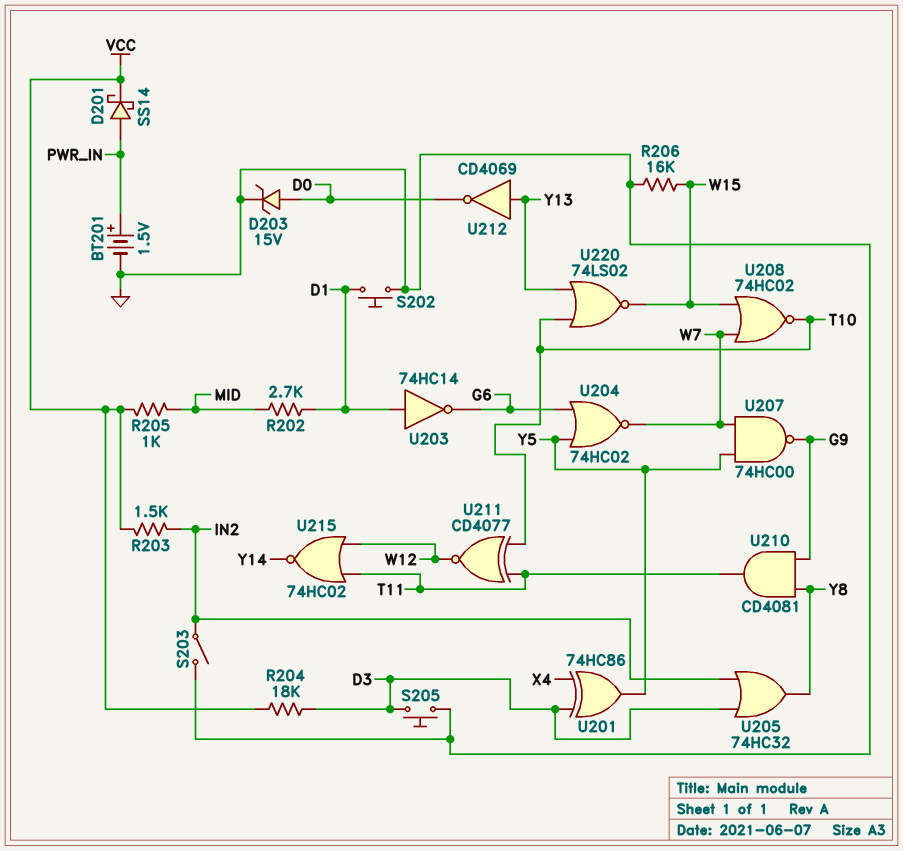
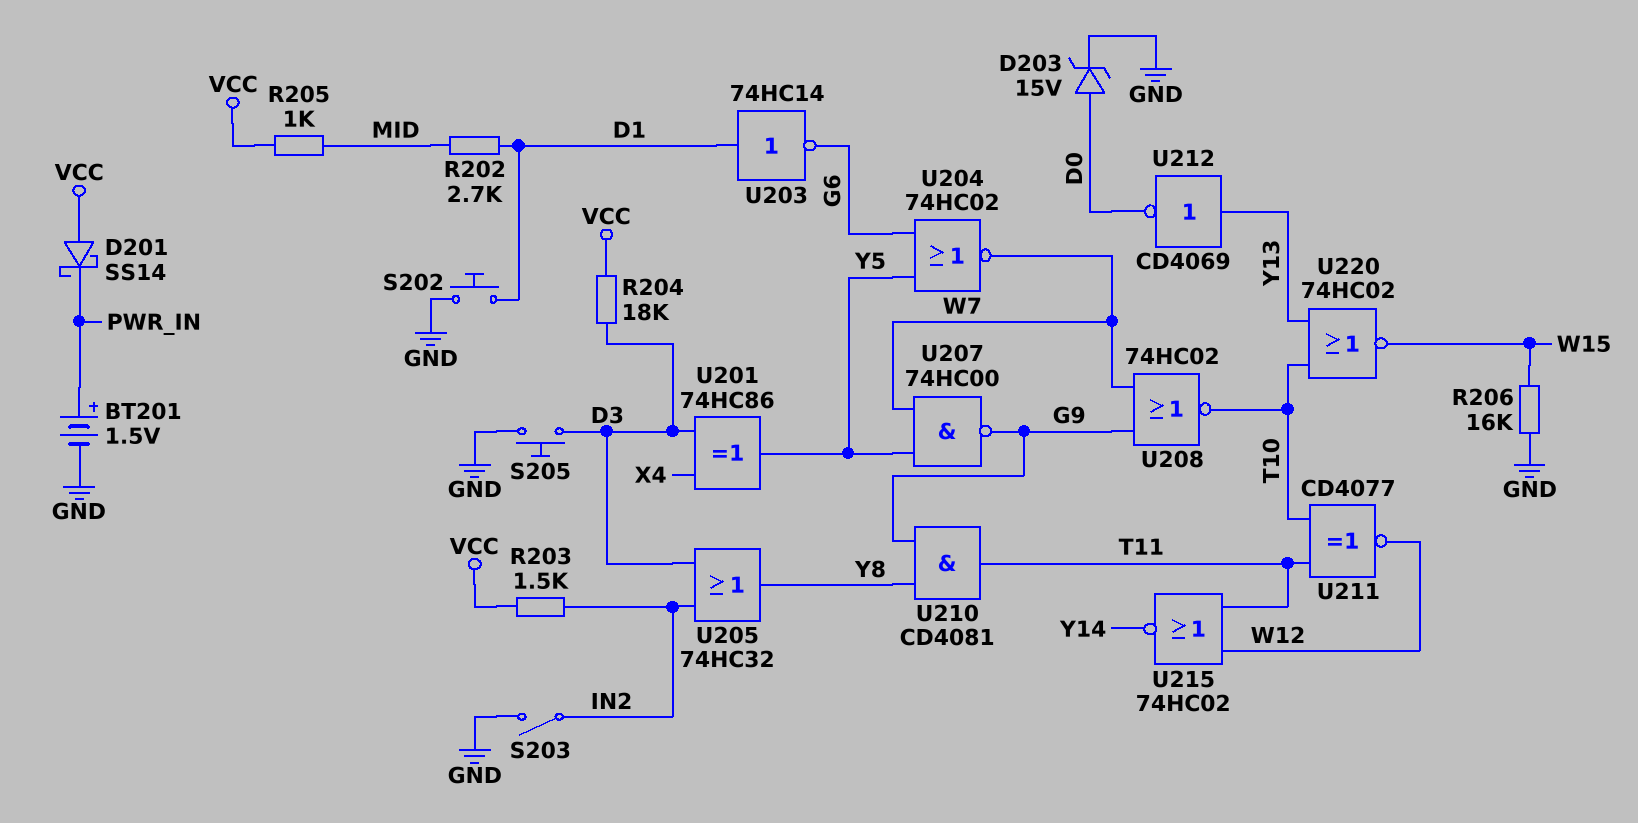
D201: schottky SS14 (A PWR_IN, K VCC) -> schottky SS14 (A VCC, K PWR_IN)
U208: NOR 74HC02 (in W7, in W15, out T10) -> NOR 74HC02 (in G9, in W7, out T10)
U220: NOR 74LS02 (in T10, in Y13, out W15) -> NOR 74HC02 (in T10, in Y13, out W15)

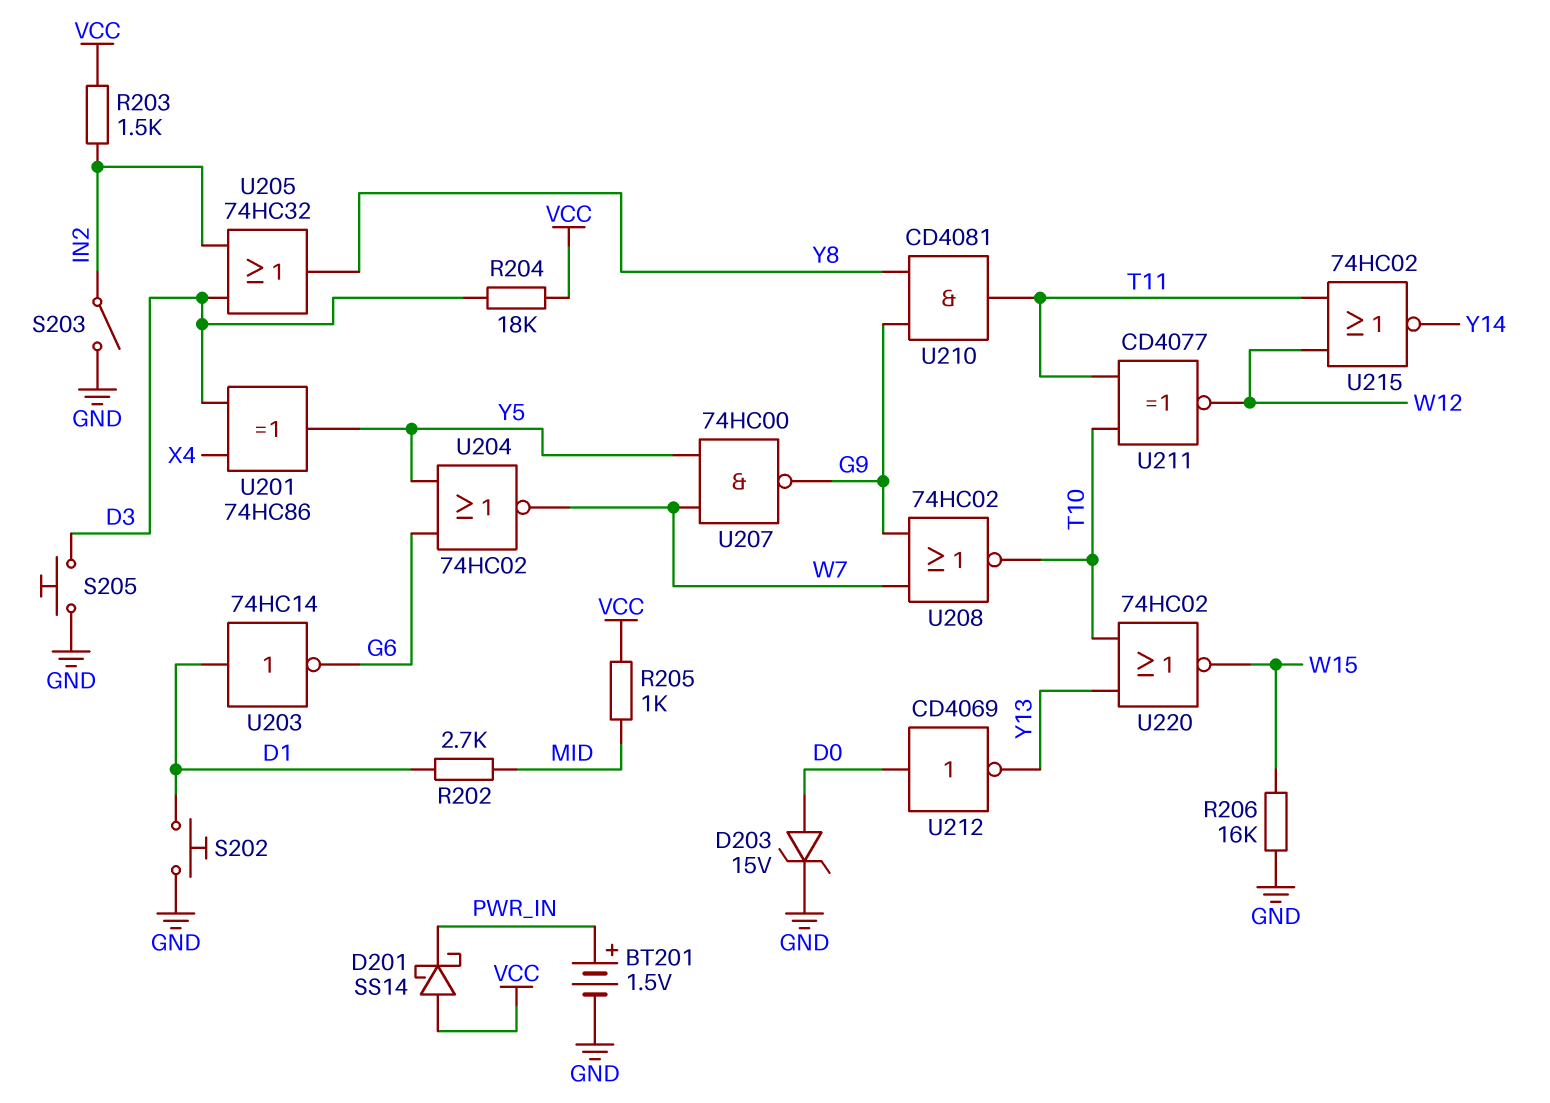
U212: NOT CD4069 (in Y13, out D0) -> NOT CD4069 (in D0, out Y13)

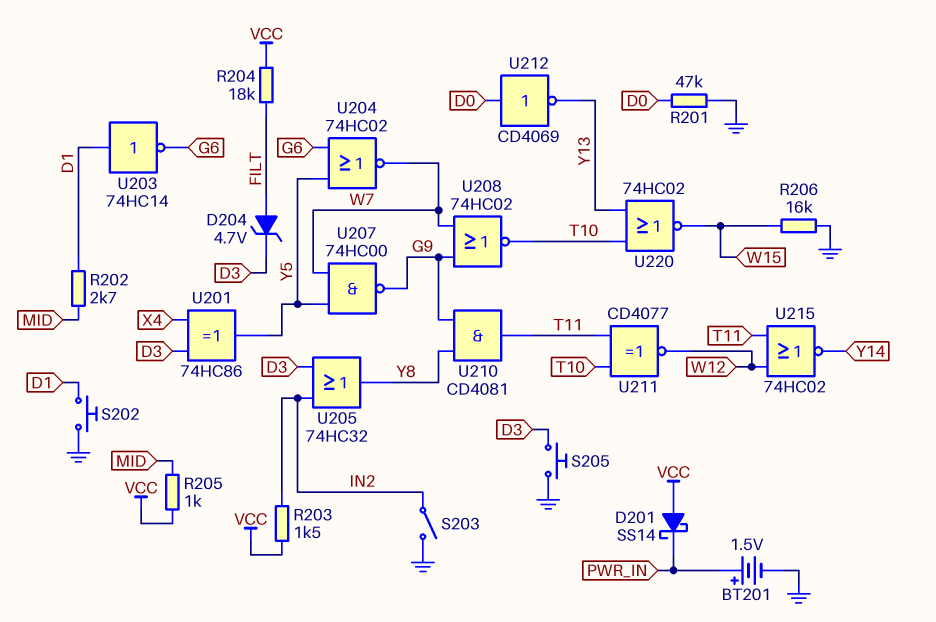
D203: zener 15V (A D0, K GND) -> none
D204: none -> zener 4.7V (A FILT, K D3)
R201: none -> 47k (D0, GND)
R204: 18k (D3, VCC) -> 18k (FILT, VCC)

